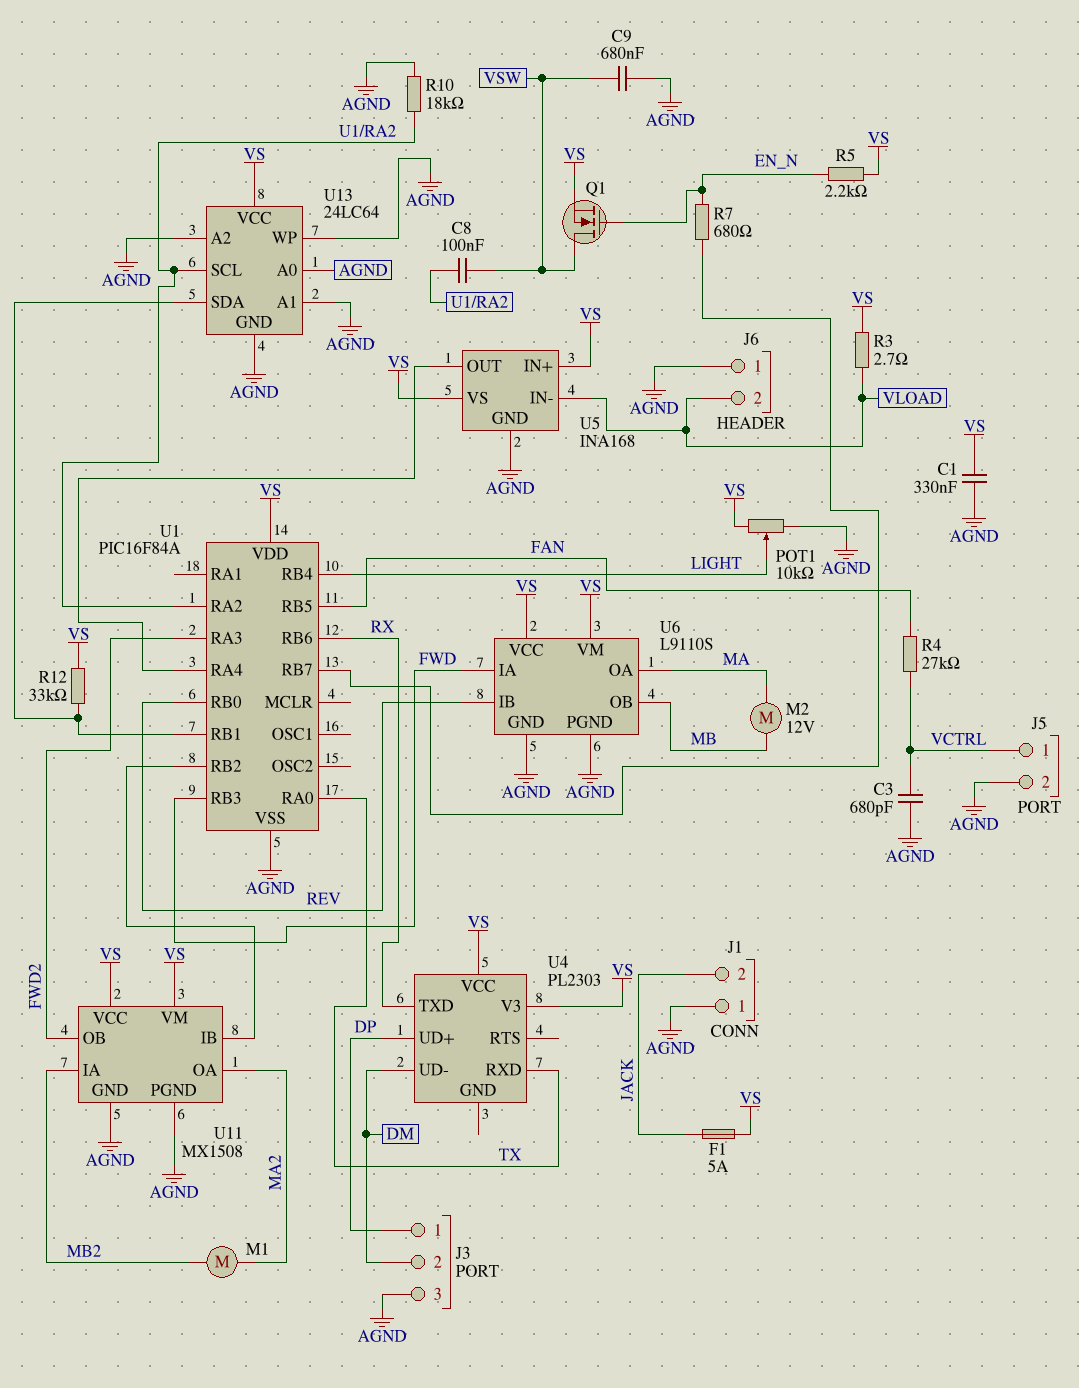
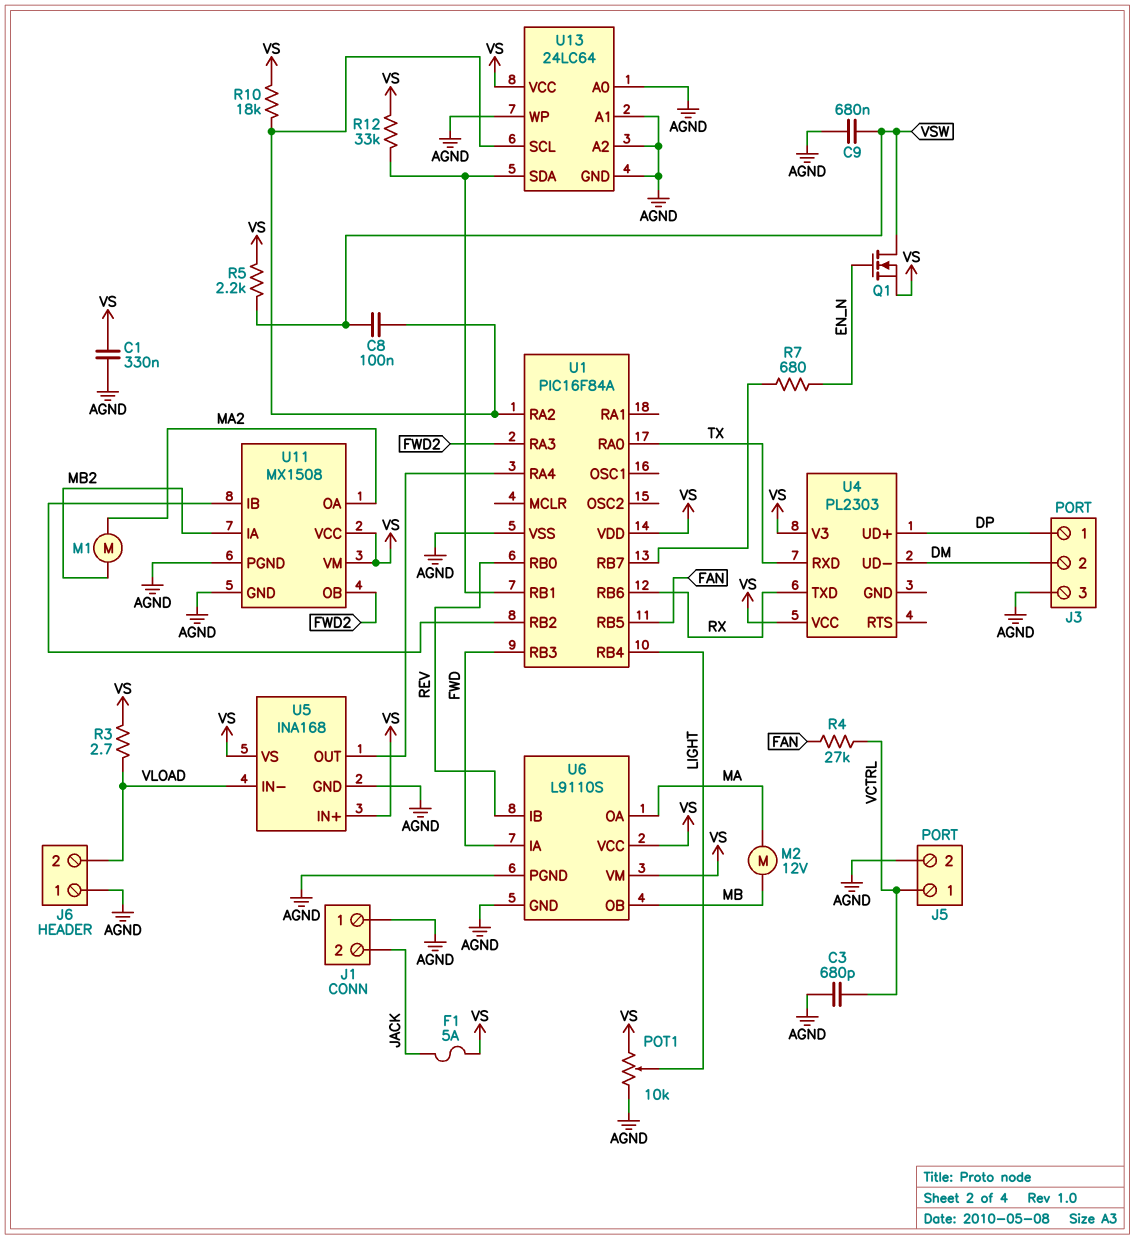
R5: 2.2k (EN_N, VS) -> 2.2k (VS, VSW)
R10: 18k (AGND, U1/RA2) -> 18k (U1/RA2, VS)

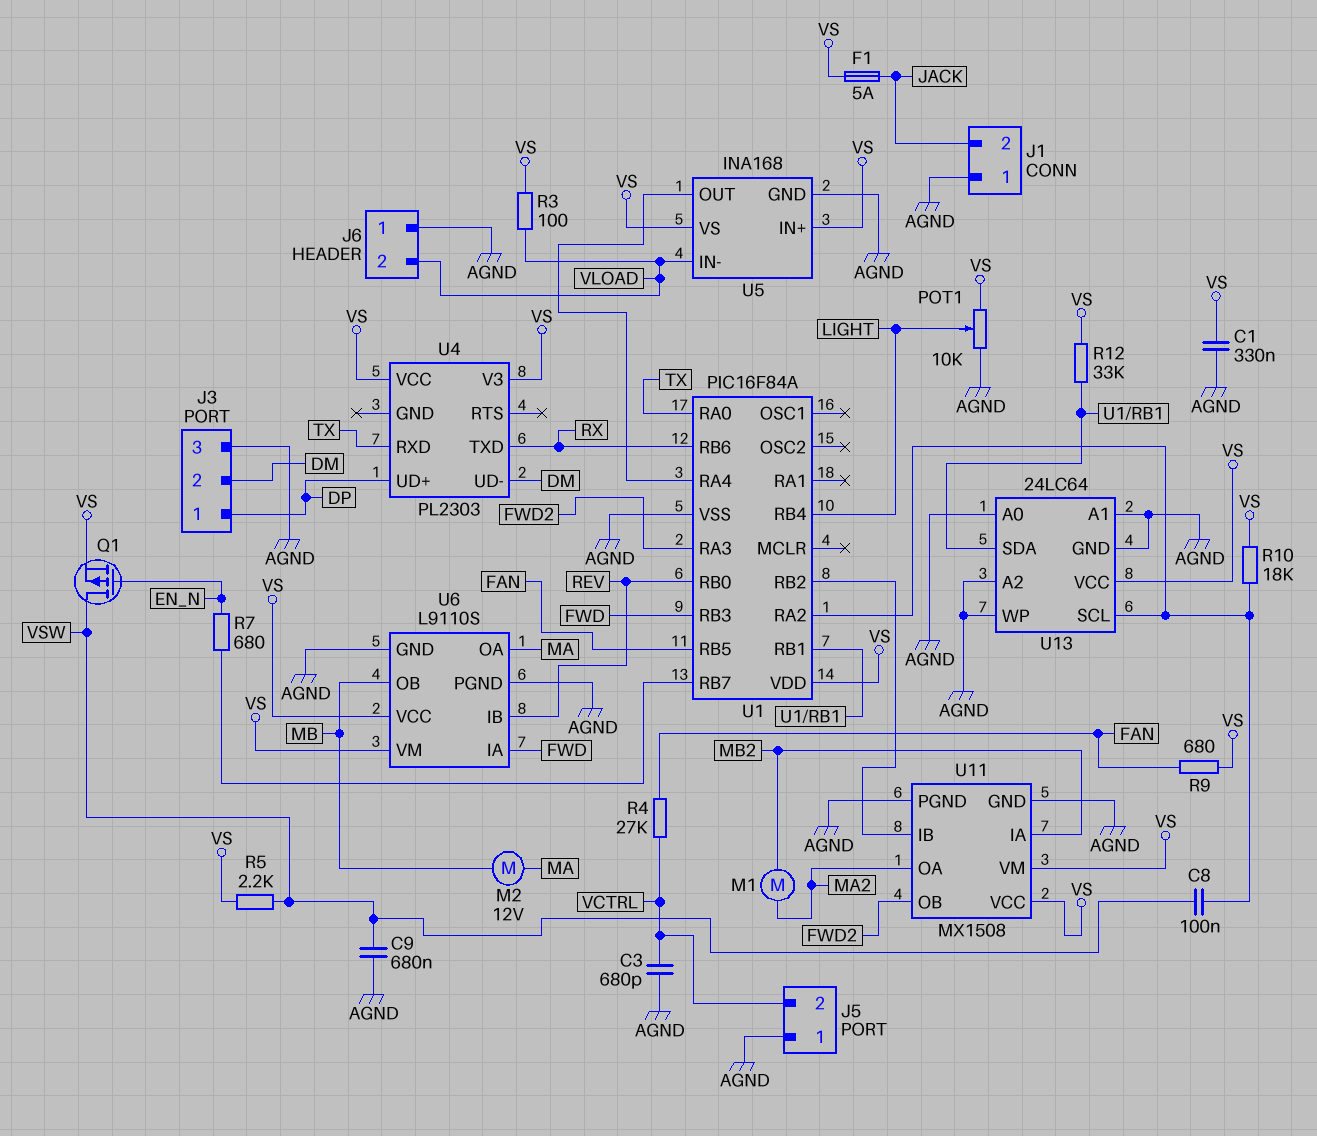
J5 pin 1: VCTRL -> AGND
J5 pin 2: AGND -> VCTRL
Q1: NMOS (G EN_N, D VSW, S VS) -> PMOS (G EN_N, D VSW, S VS)
R3: 2.7 (VLOAD, VS) -> 100 (VLOAD, VS)
R9: none -> 680 (FAN, VS)

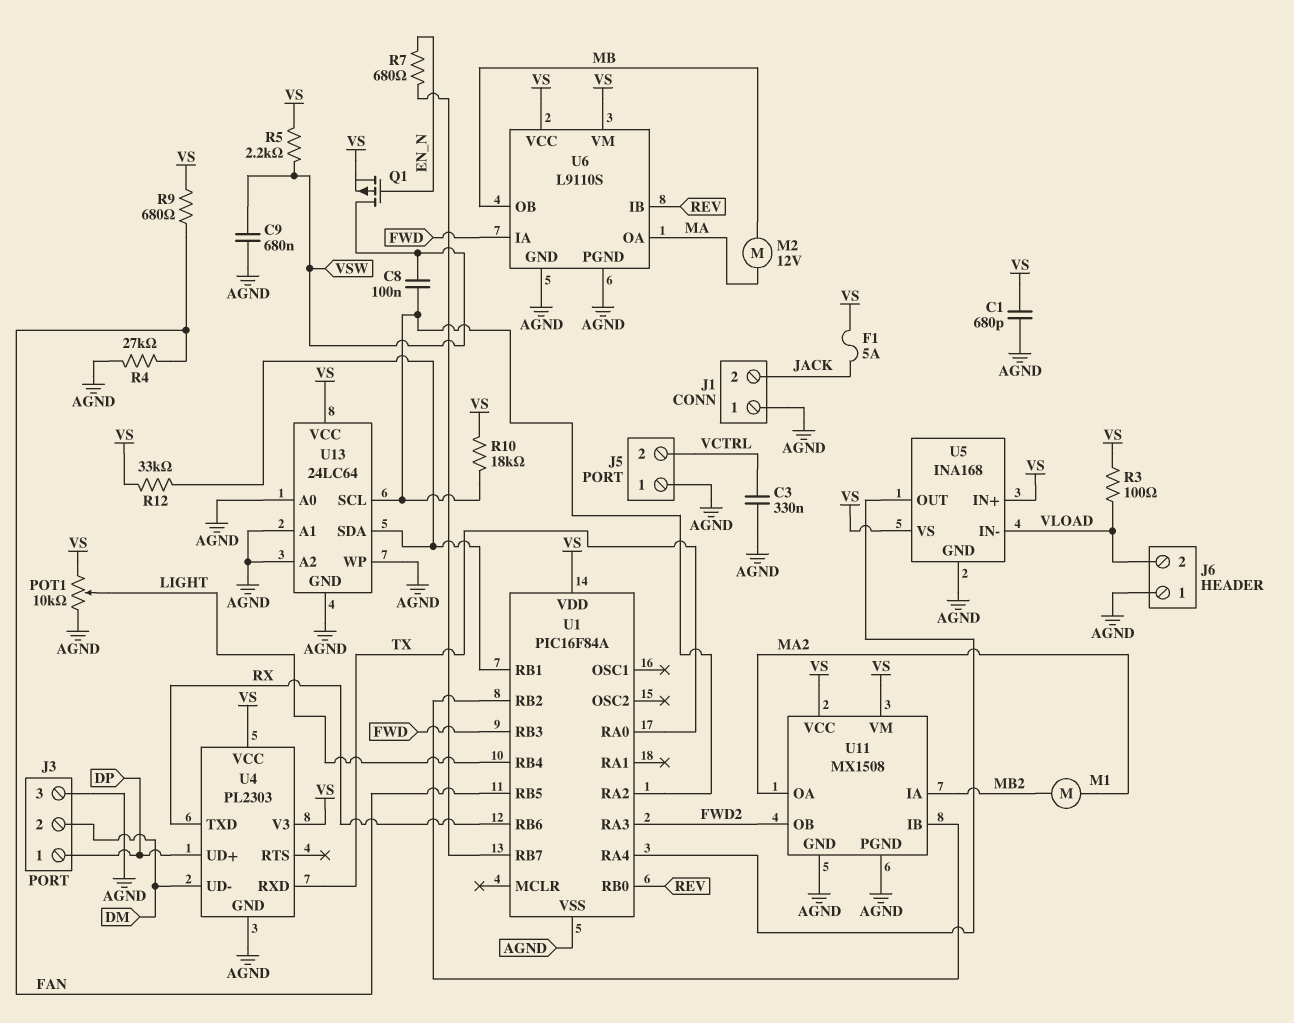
C1: 330nF (AGND, VS) -> 680pF (AGND, VS)
C3: 680pF (AGND, VCTRL) -> 330nF (AGND, VCTRL)
R4: 27k (FAN, VCTRL) -> 27k (AGND, FAN)
U4 pin GND: none -> AGND

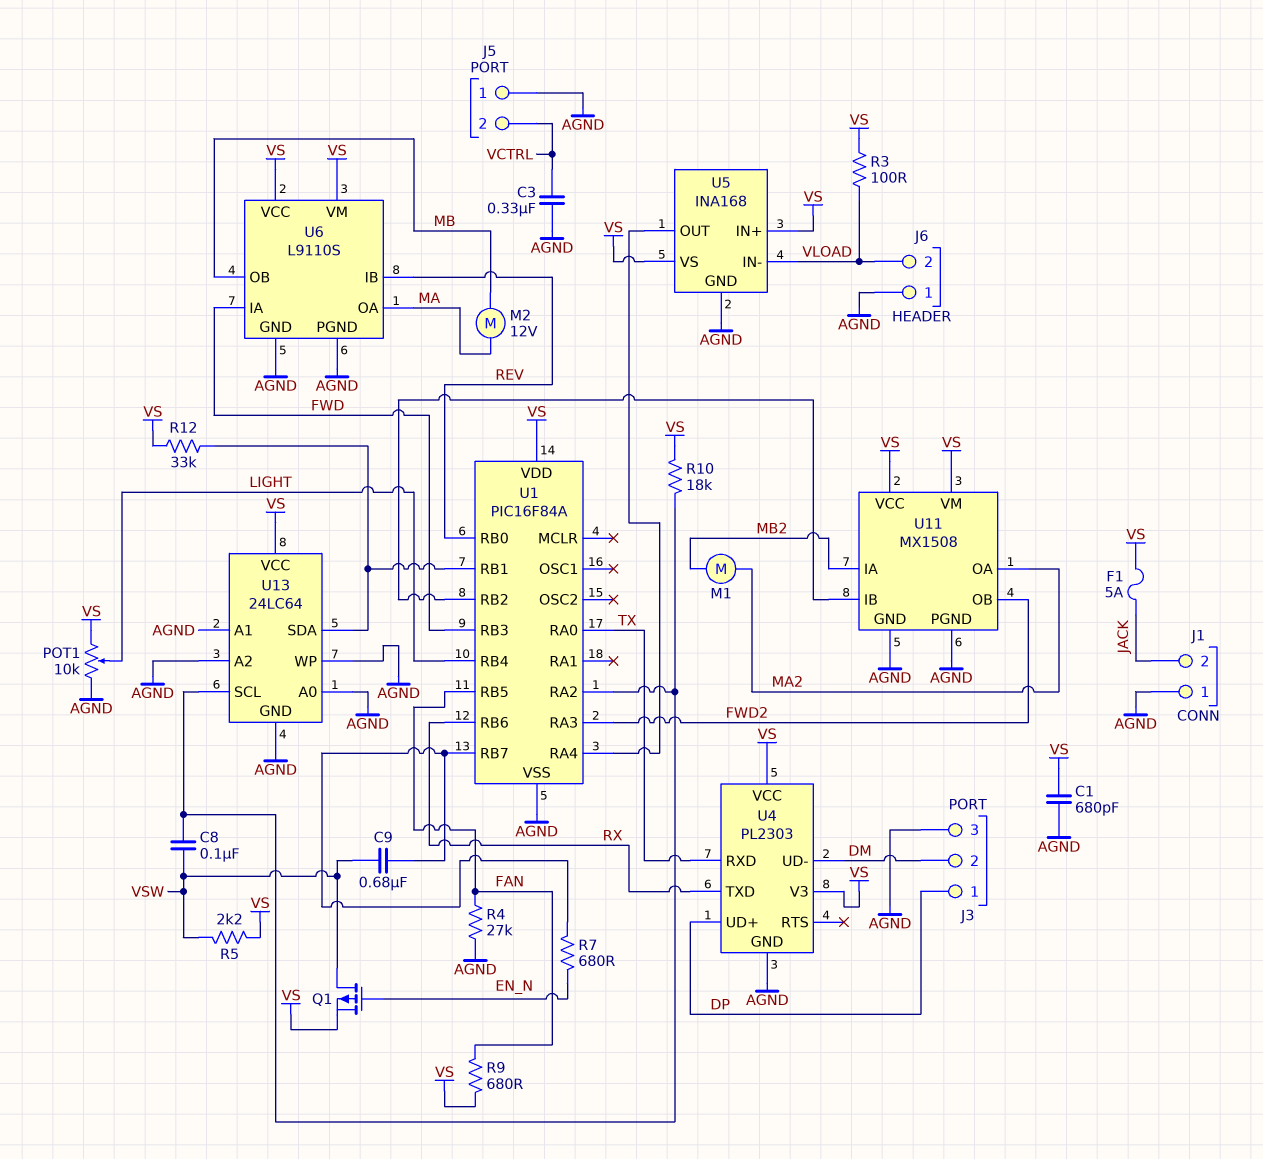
C9: 680nF (AGND, VSW) -> 680nF (U1/RB7, VSW)

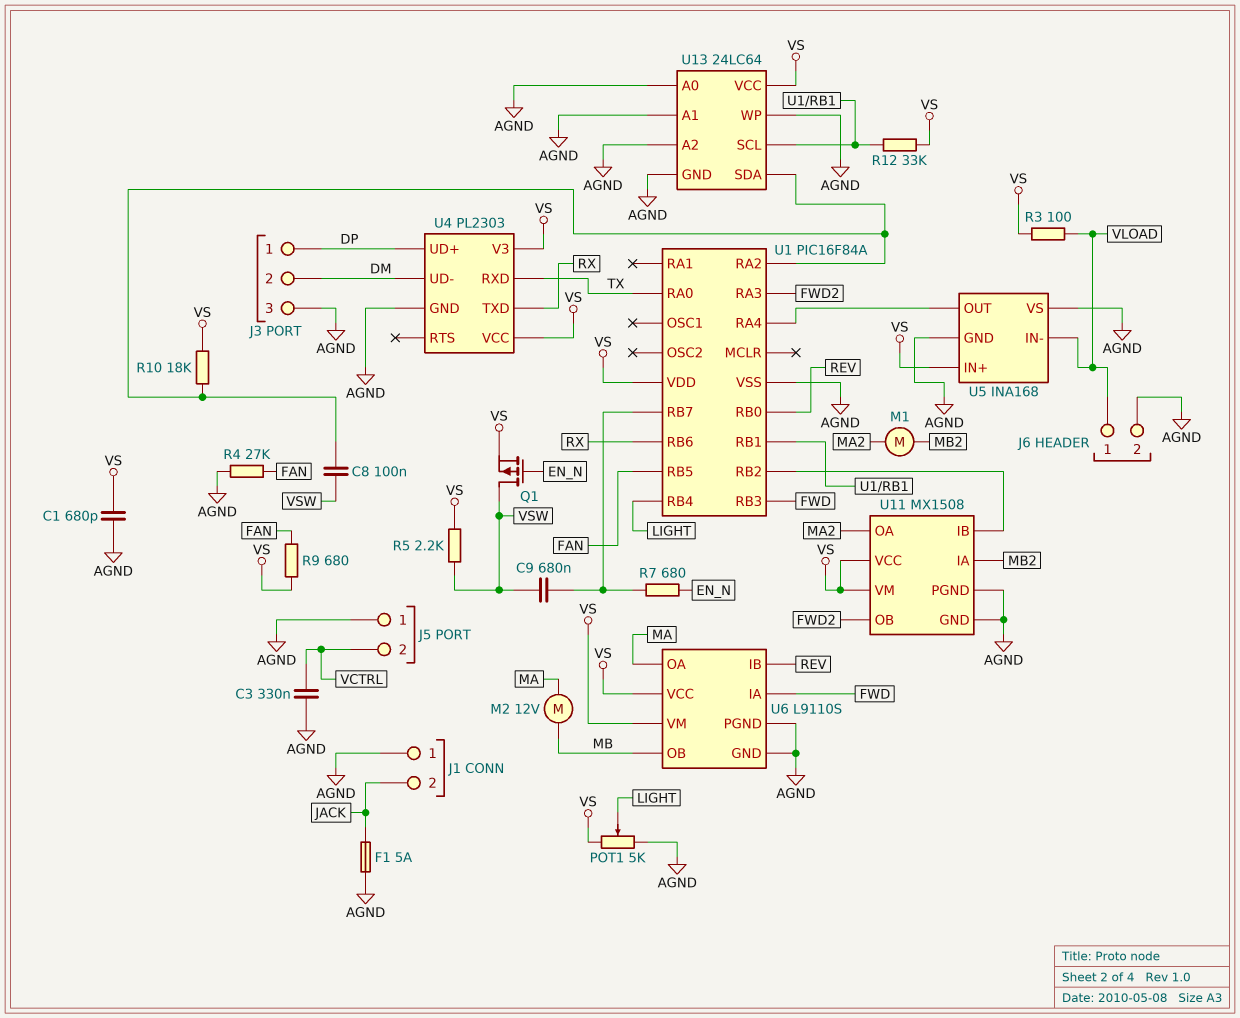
F1: 5A (JACK, VS) -> 5A (AGND, JACK)
J6 pin 1: AGND -> VLOAD
J6 pin 2: VLOAD -> AGND
POT1: 10k (AGND, VS, wiper LIGHT) -> 5k (AGND, VS, wiper LIGHT)
U5 pin VS: VS -> AGND
U13 pin SCL: U1/RA2 -> U1/RB1
U13 pin SDA: U1/RB1 -> U1/RA2

